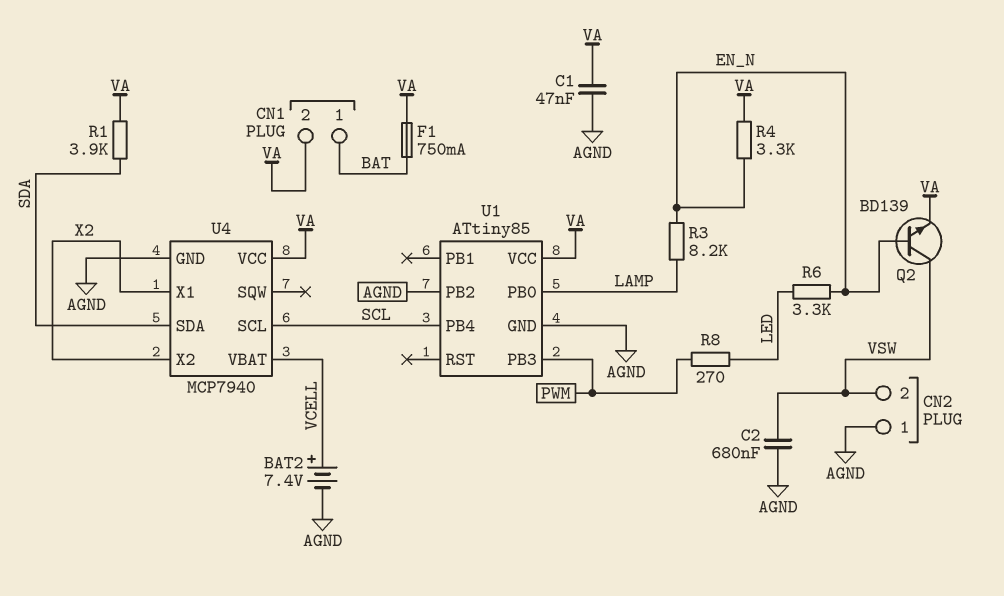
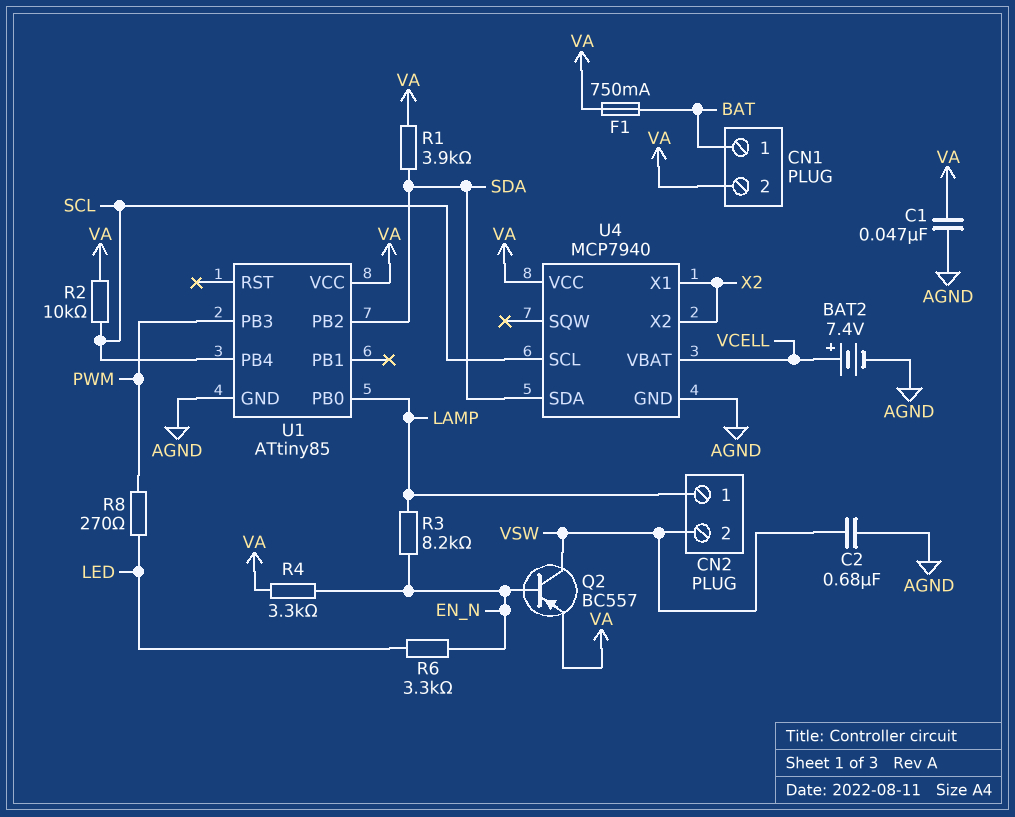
CN2 pin 1: AGND -> LAMP
Q2: NPN BD139 (B EN_N, C VSW, E VA) -> PNP BC557 (B EN_N, C VSW, E VA)
R2: none -> 10k (SCL, VA)
U1 pin PB2: AGND -> SDA

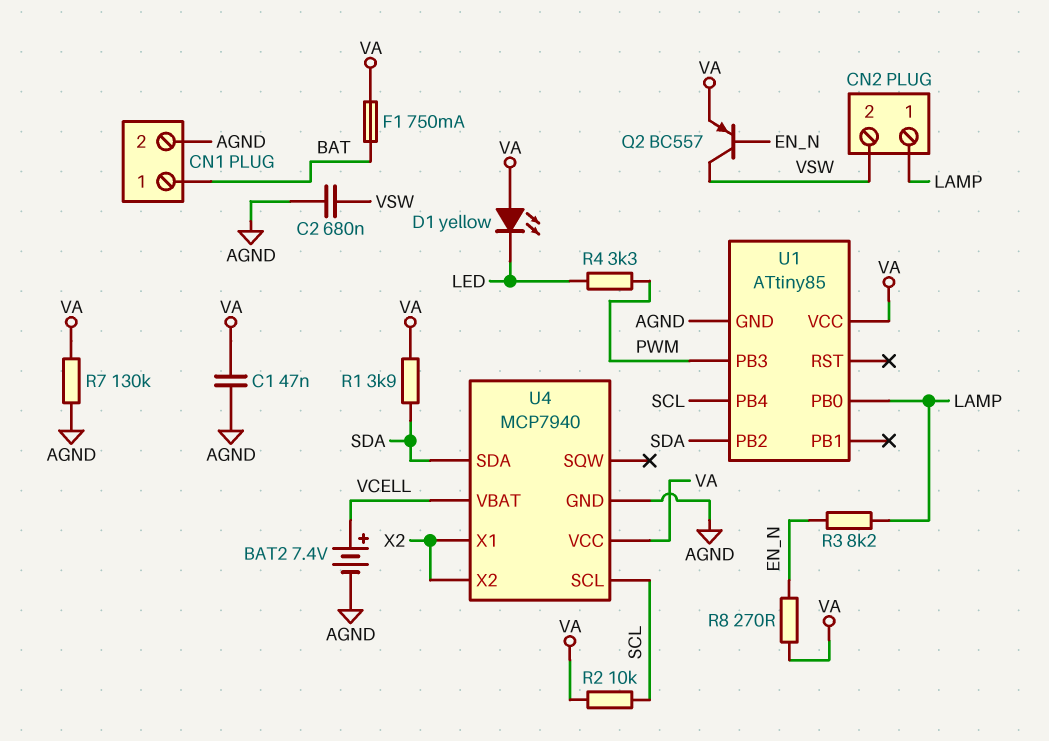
CN1 pin 2: VA -> AGND
D1: none -> LED yellow (A VA, K LED)
R4: 3.3k (EN_N, VA) -> 3.3k (LED, PWM)
R6: 3.3k (EN_N, LED) -> none
R7: none -> 130k (AGND, VA)
R8: 270 (LED, PWM) -> 270 (EN_N, VA)

